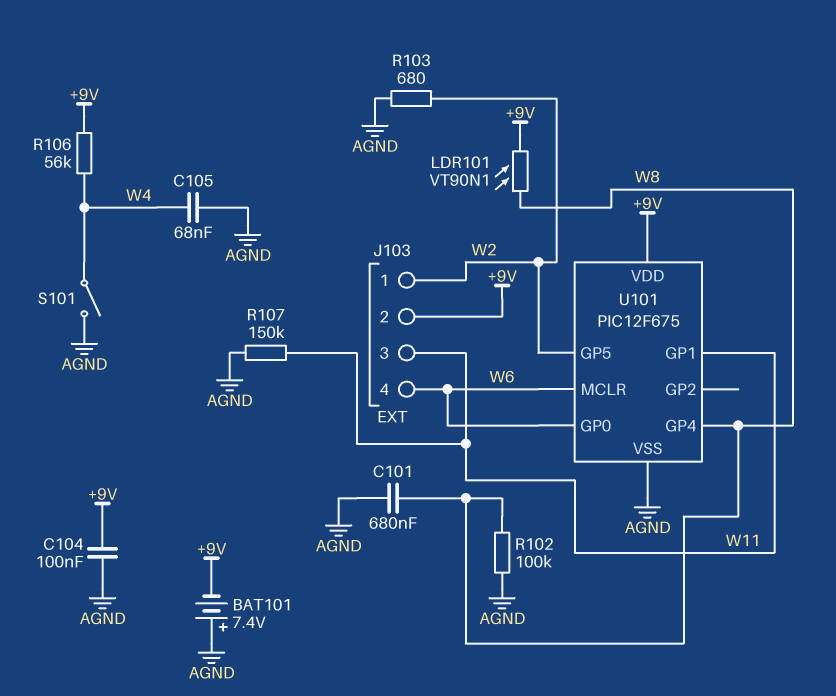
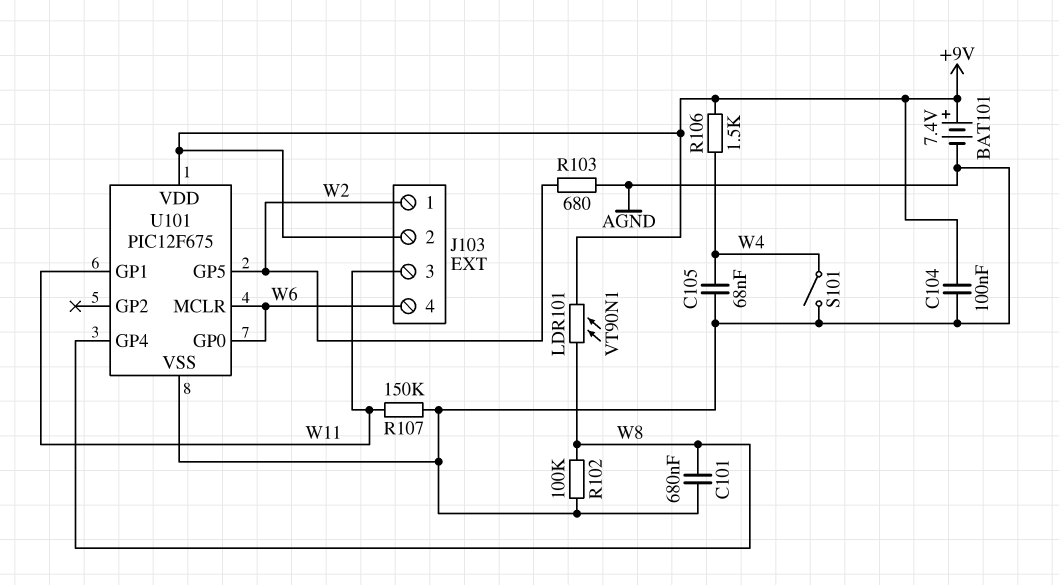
BAT101: 7.4V (plus AGND, minus +9V) -> 7.4V (plus +9V, minus AGND)
R106: 56k (+9V, W4) -> 1.5k (+9V, W4)

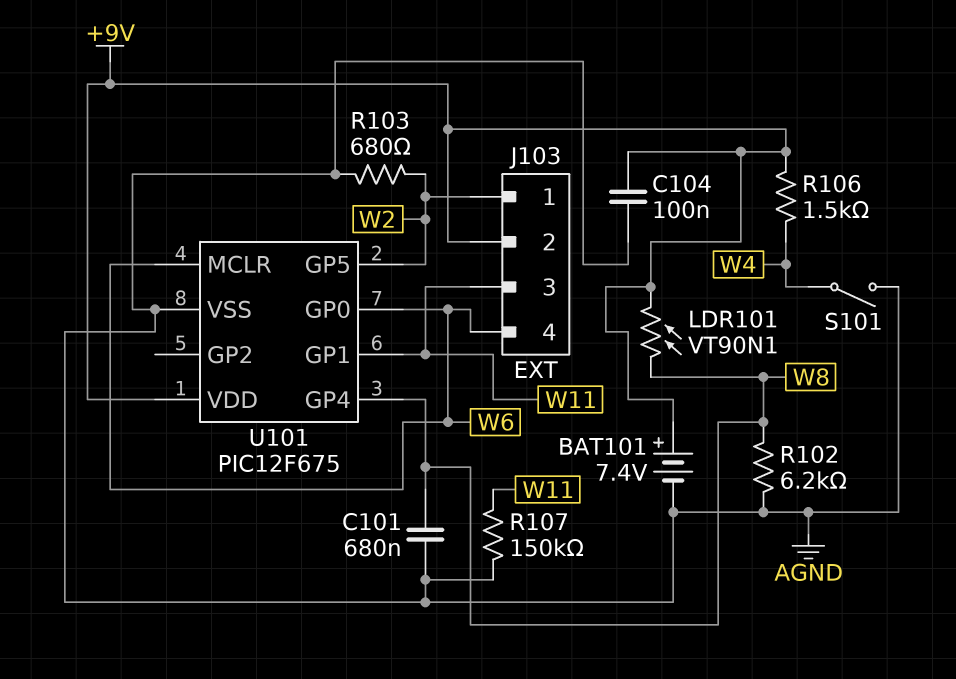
C105: 68nF (AGND, W4) -> none
R102: 100k (AGND, W8) -> 6.2k (AGND, W8)

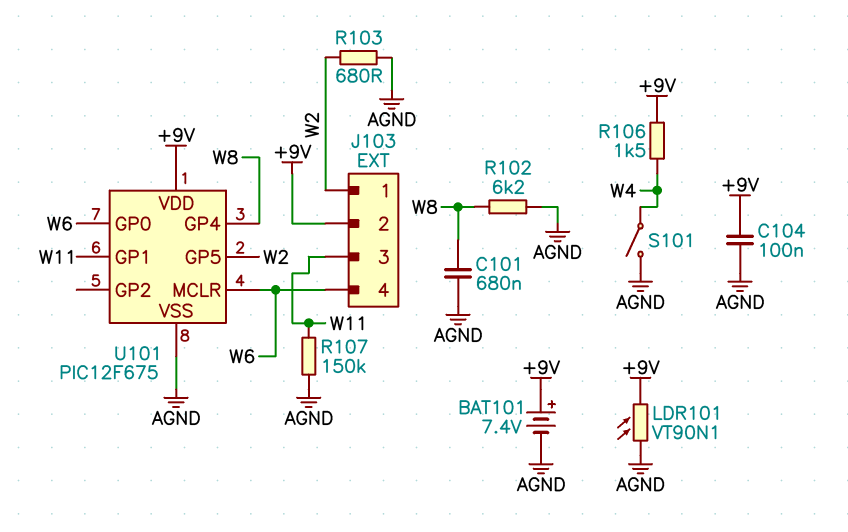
LDR101: VT90N1 (+9V, W8) -> VT90N1 (+9V, AGND)

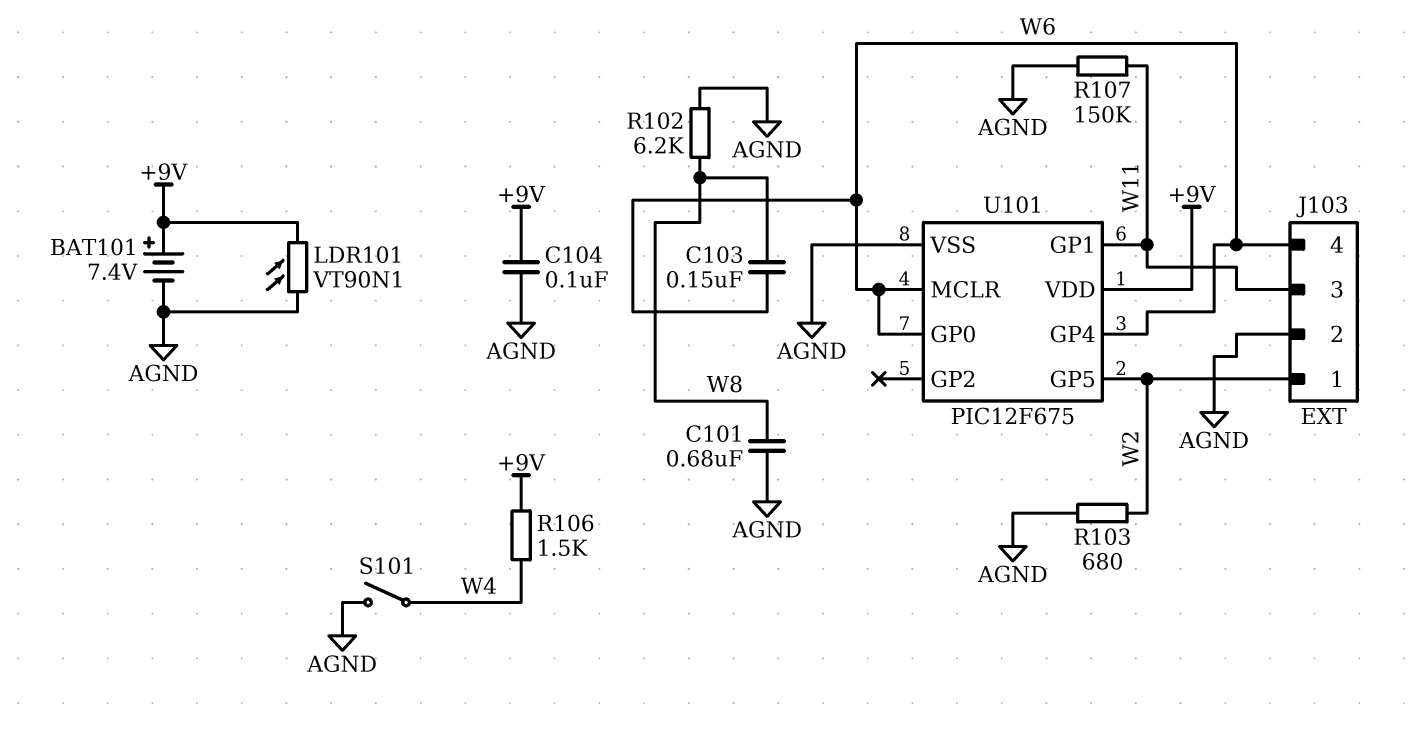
C103: none -> 150nF (W6, W8)
J103 pin 2: +9V -> AGND
U101 pin GP4: W8 -> W6

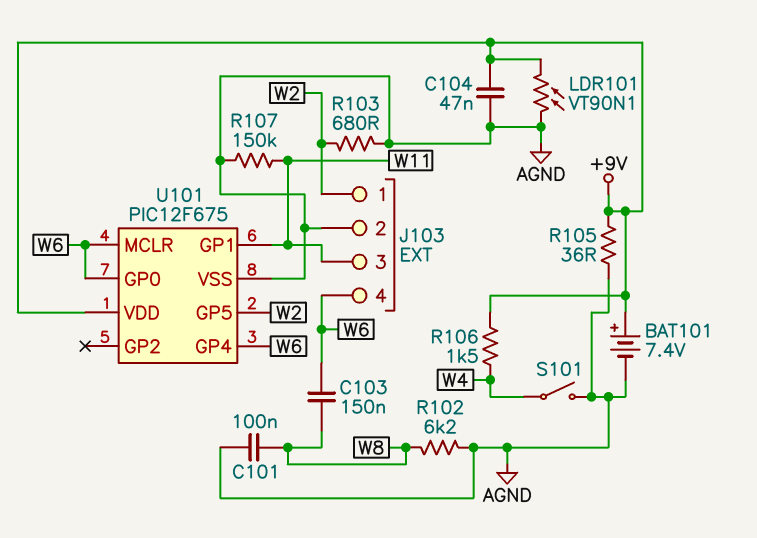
C101: 680nF (AGND, W8) -> 100nF (AGND, W8)
C104: 100nF (+9V, AGND) -> 47nF (+9V, AGND)
R105: none -> 36 (+9V, AGND)

